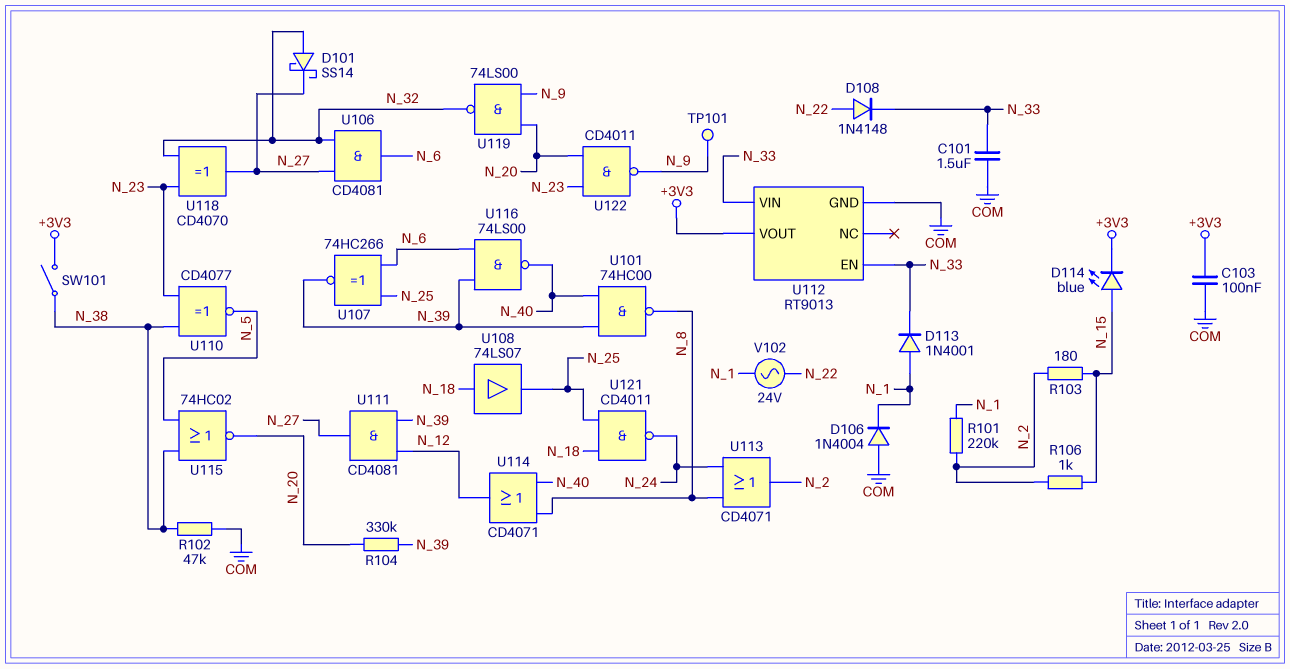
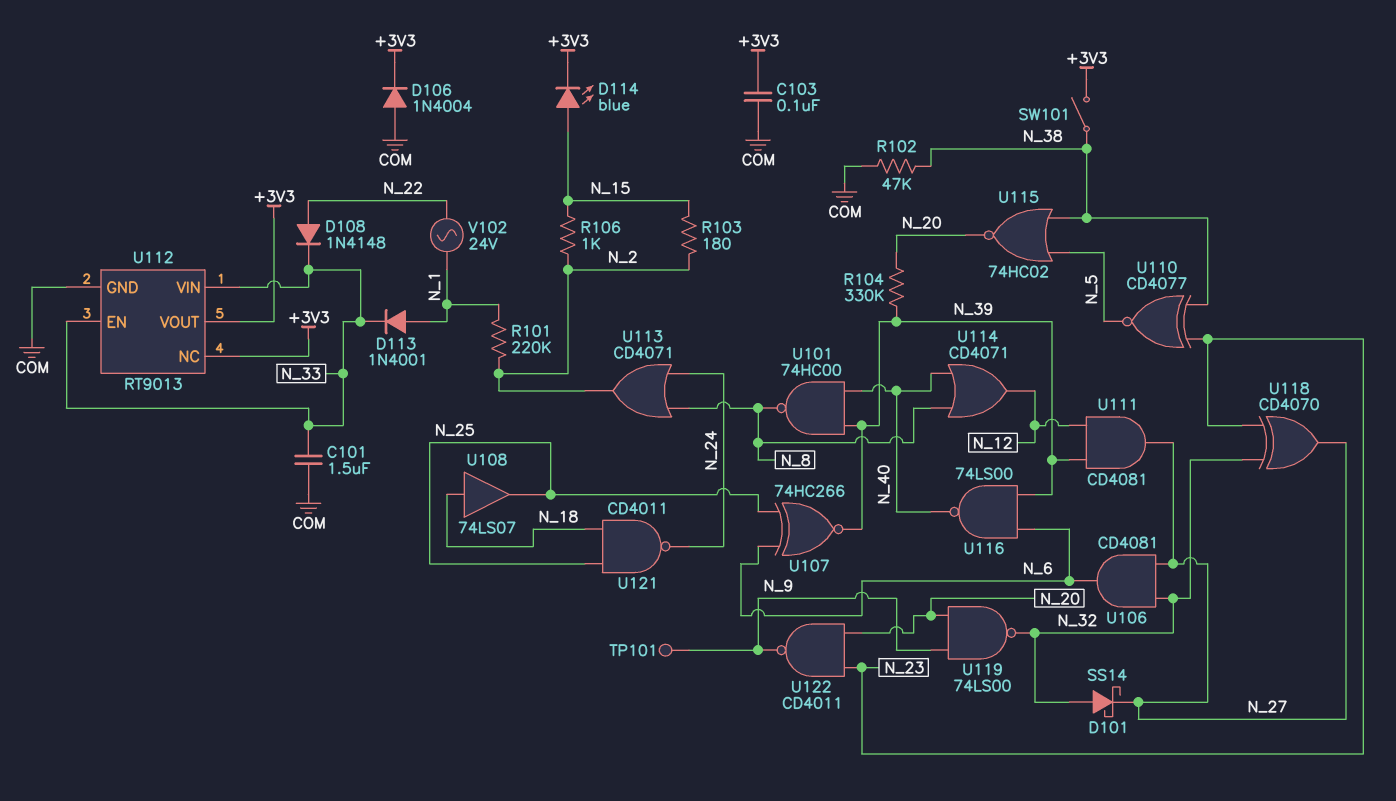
D106: diode 1N4004 (A COM, K N_1) -> diode 1N4004 (A COM, K +3V3)
U112 pin NC: none -> +3V3

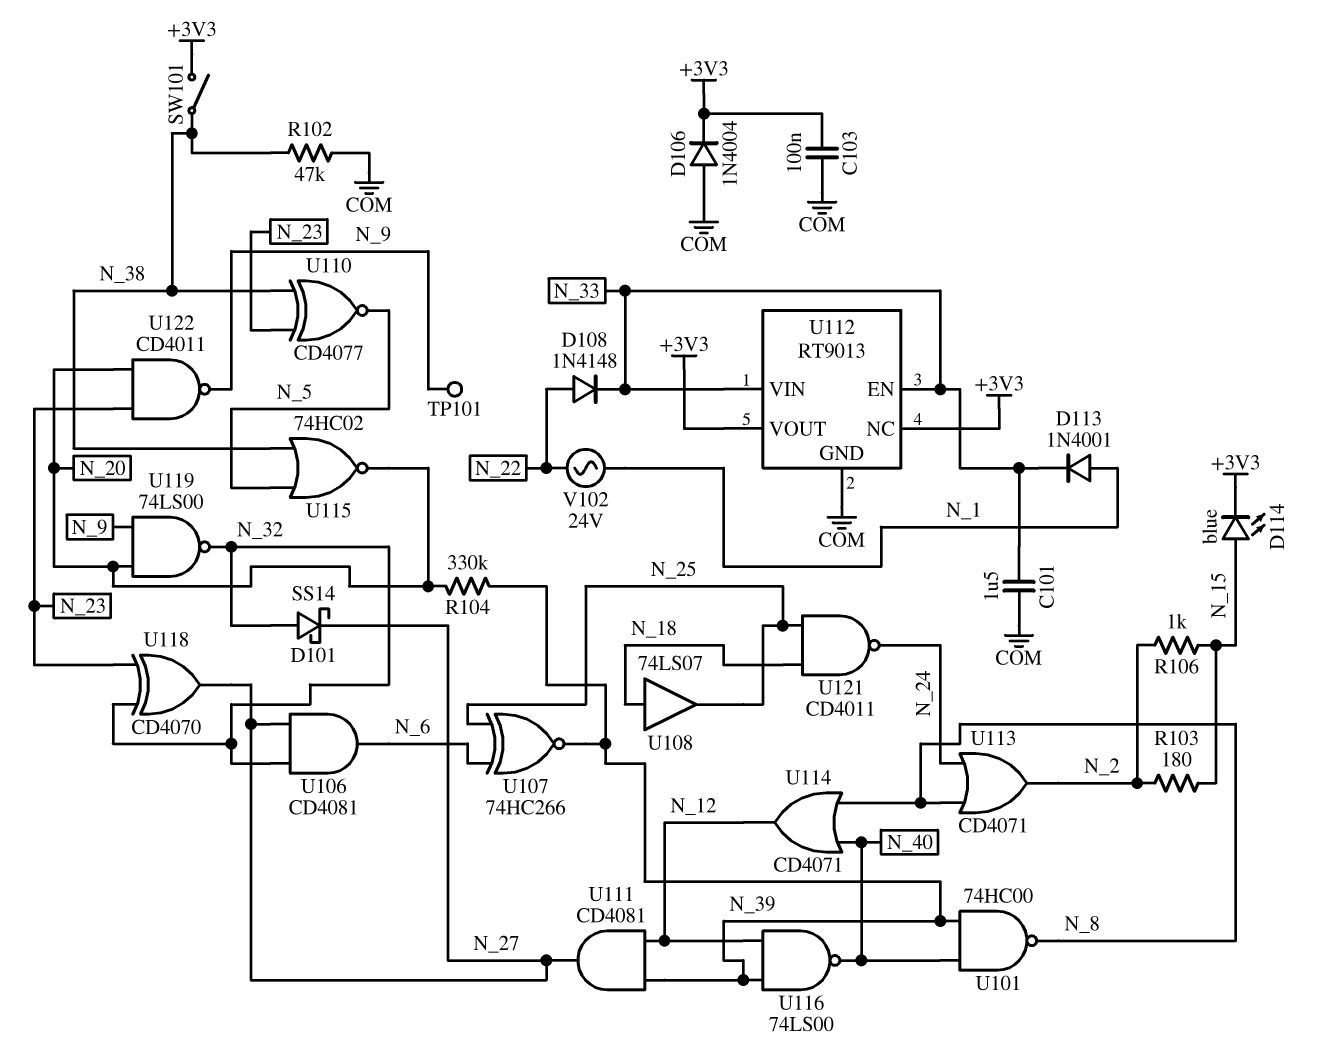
R101: 220k (N_1, N_2) -> none
U116: NAND 74LS00 (in N_6, in N_39, out N_40) -> NAND 74LS00 (in N_12, in N_39, out N_40)

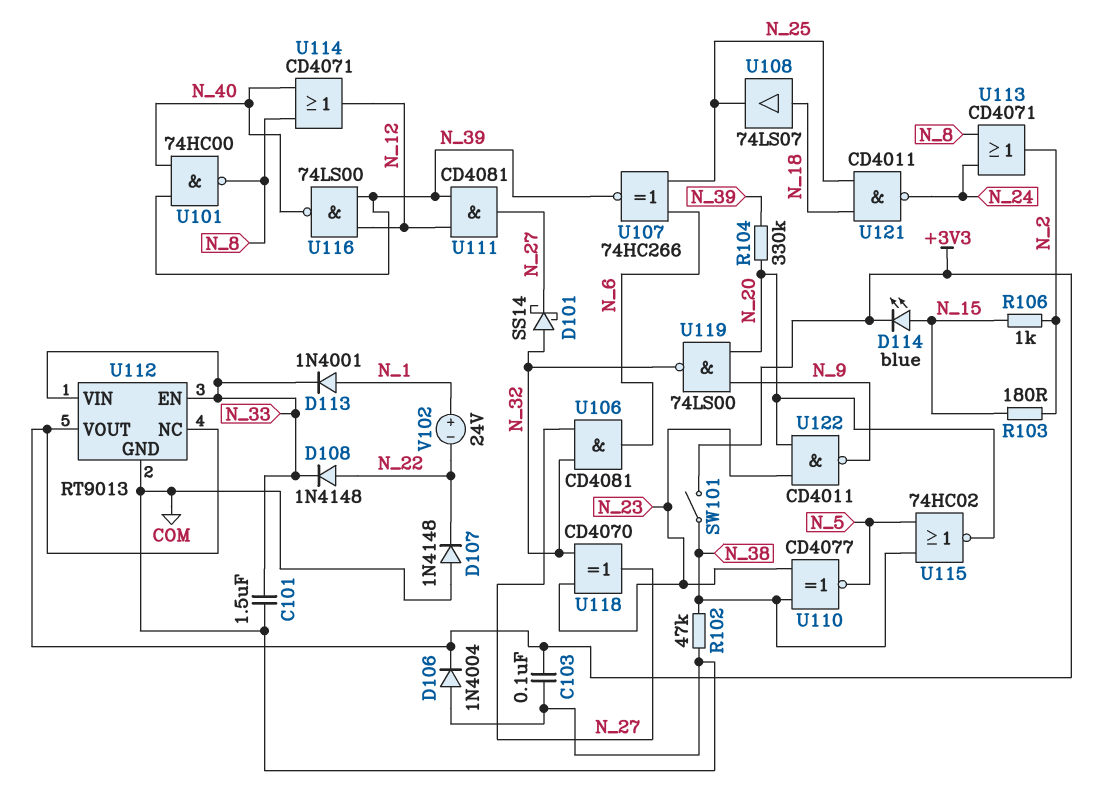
D107: none -> diode 1N4148 (A COM, K N_22)
TP101: test point (N_9) -> none
V102: AC 24V (N_1, N_22) -> 24V (plus N_1, minus N_22)

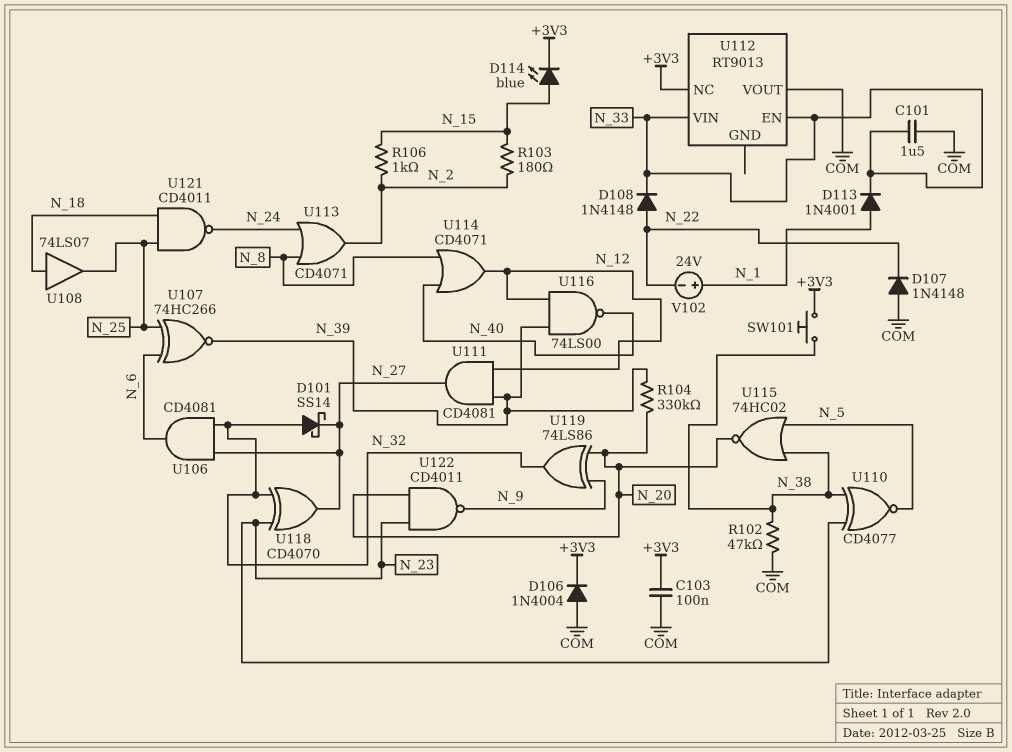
SW101: switch (+3V3, N_38) -> button (+3V3, N_38)
U101: NAND 74HC00 (in N_39, in N_40, out N_8) -> none
U112 pin GND: COM -> none
U112 pin VOUT: +3V3 -> COM
U119: NAND 74LS00 (in N_9, in N_20, out N_32) -> XOR 74LS86 (in N_9, in N_20, out N_32)

